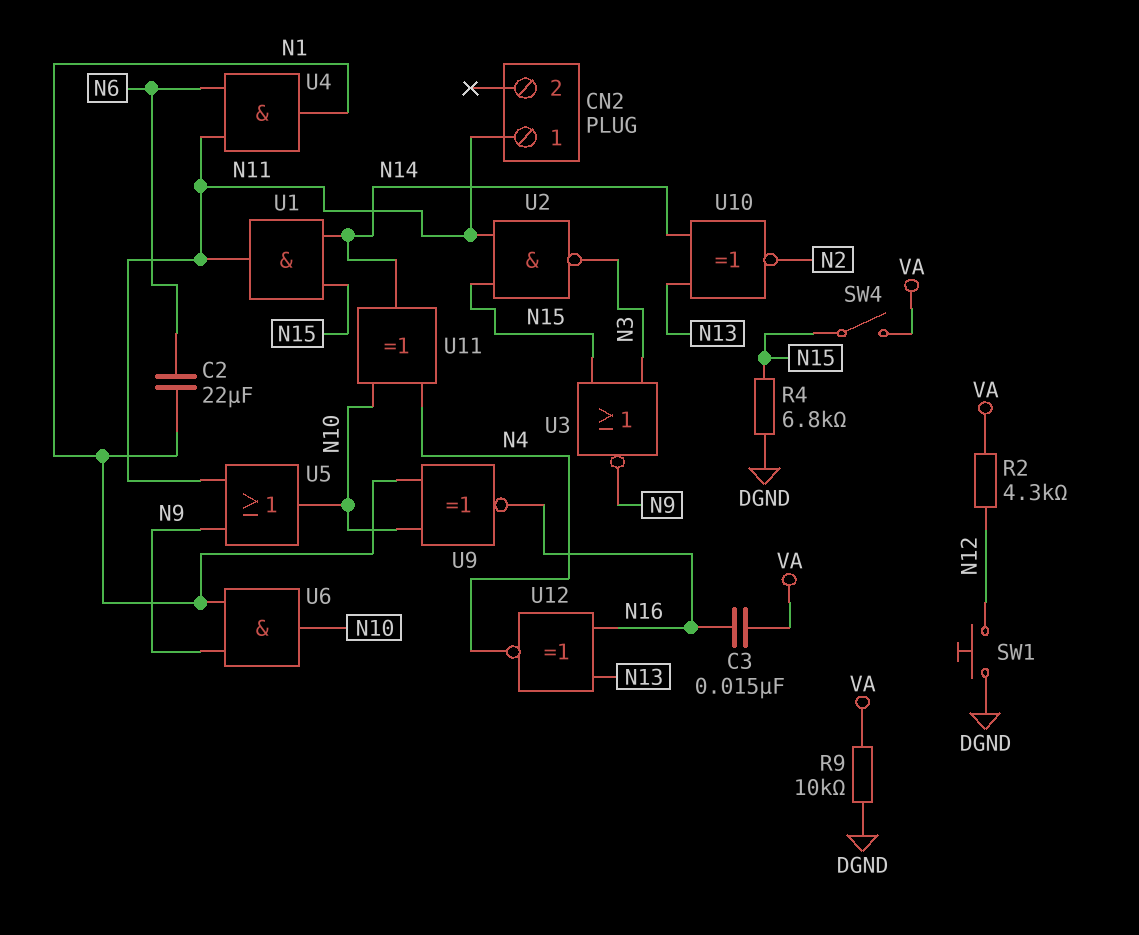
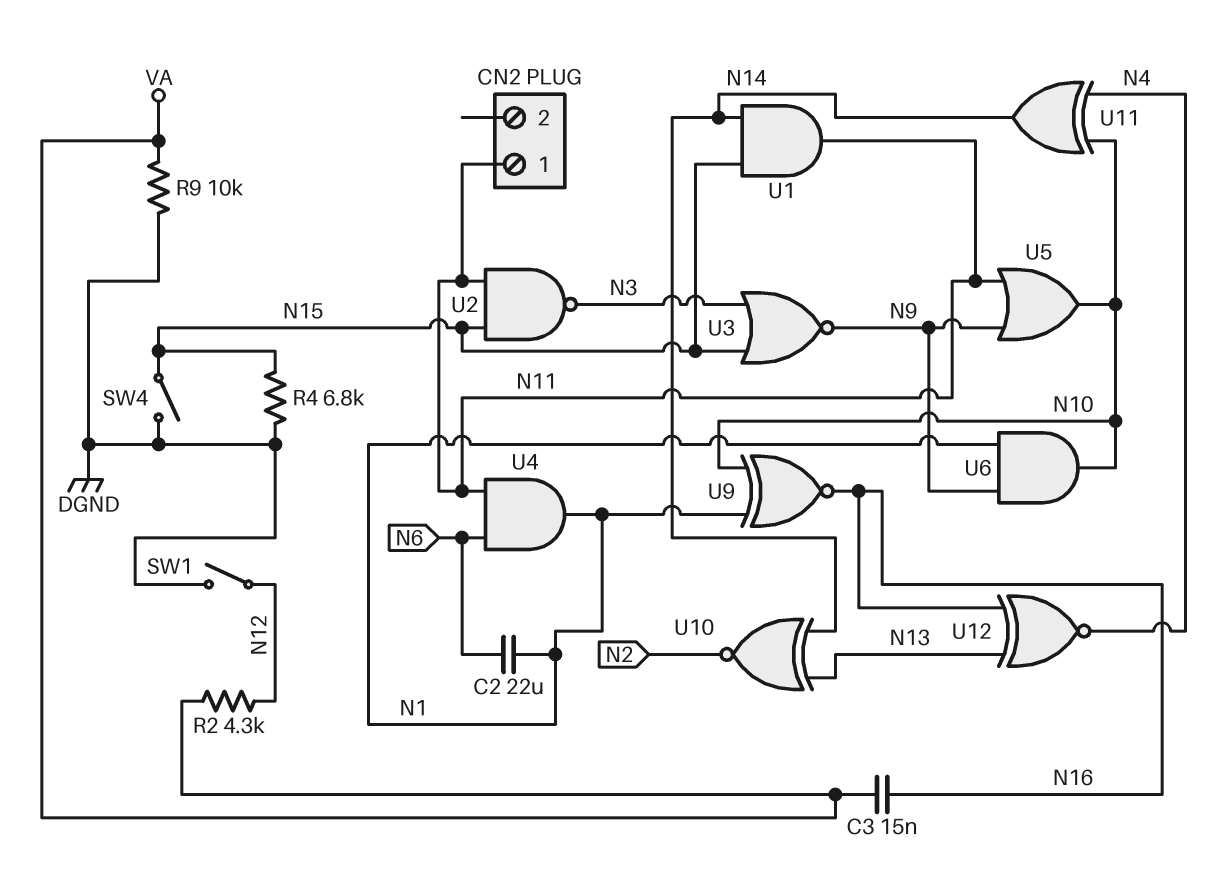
SW1: button (DGND, N12) -> switch (DGND, N12)
SW4: switch (N15, VA) -> switch (DGND, N15)

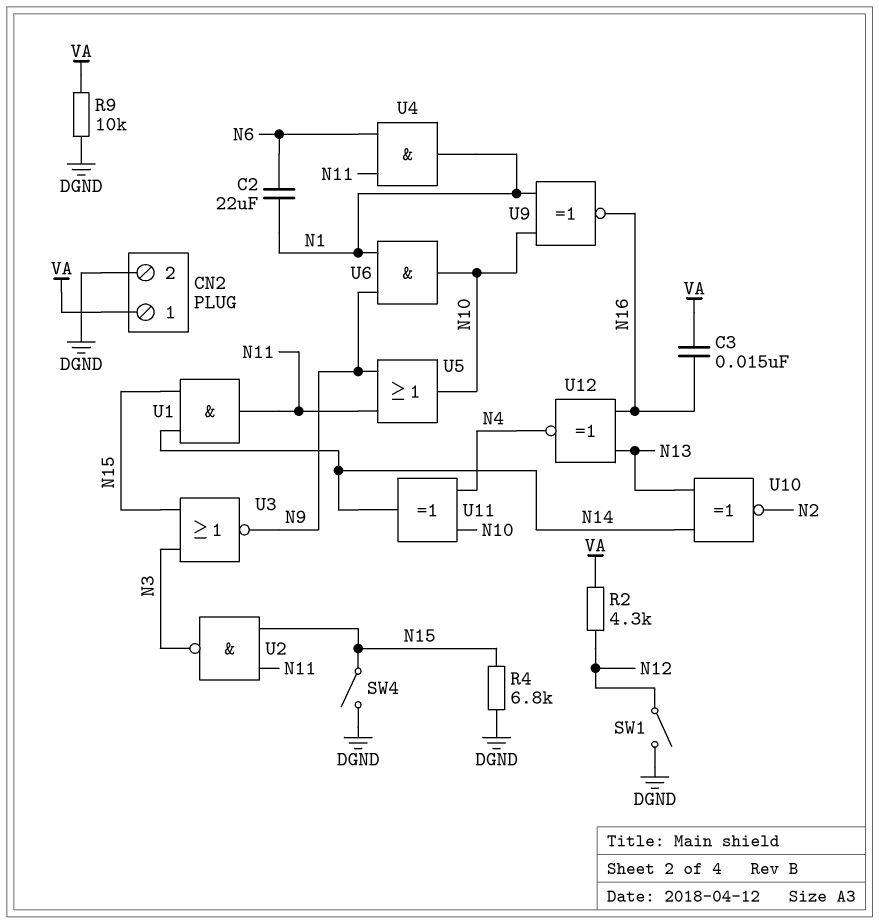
CN2 pin 1: N11 -> VA
CN2 pin 2: none -> DGND

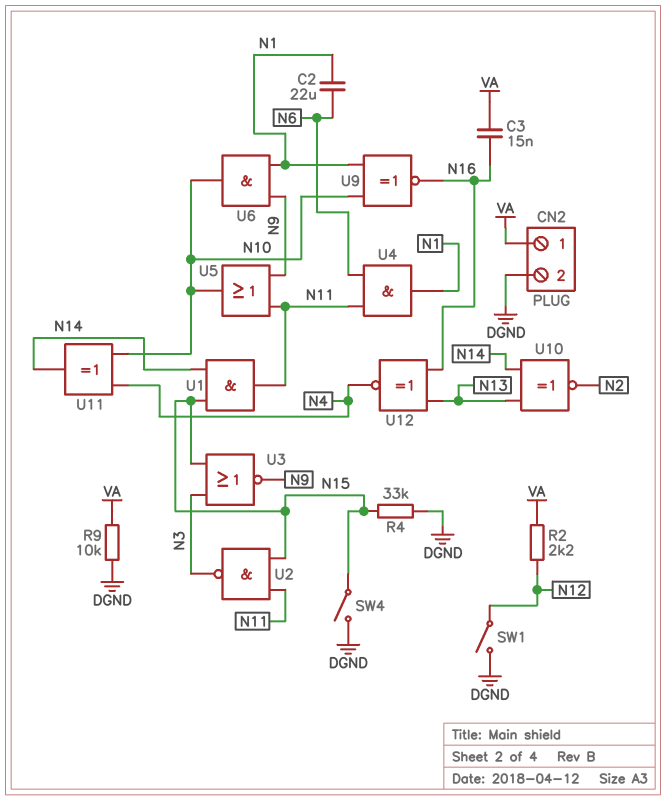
R2: 4.3k (N12, VA) -> 2.2k (N12, VA)
R4: 6.8k (DGND, N15) -> 33k (DGND, N15)

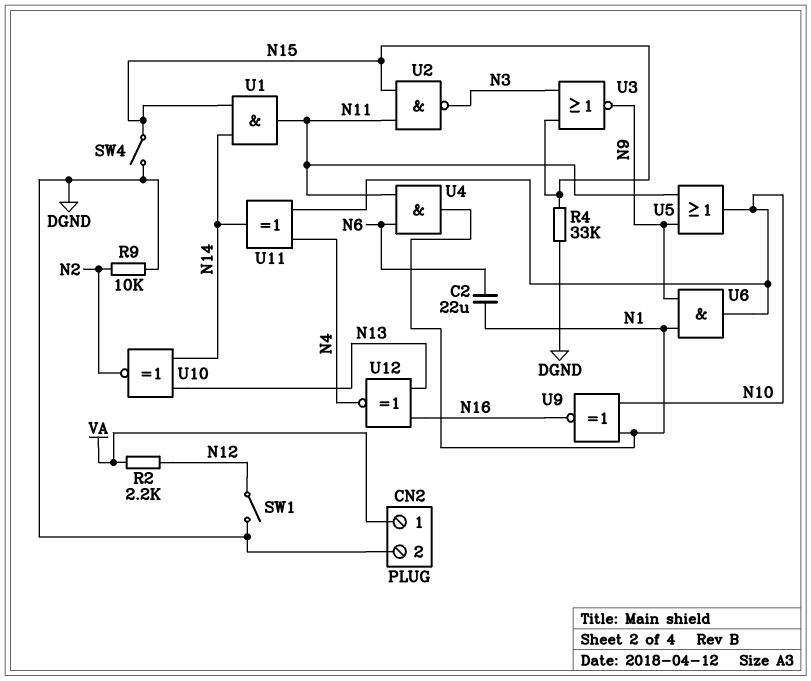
C3: 15nF (N16, VA) -> none
R9: 10k (DGND, VA) -> 10k (DGND, N2)

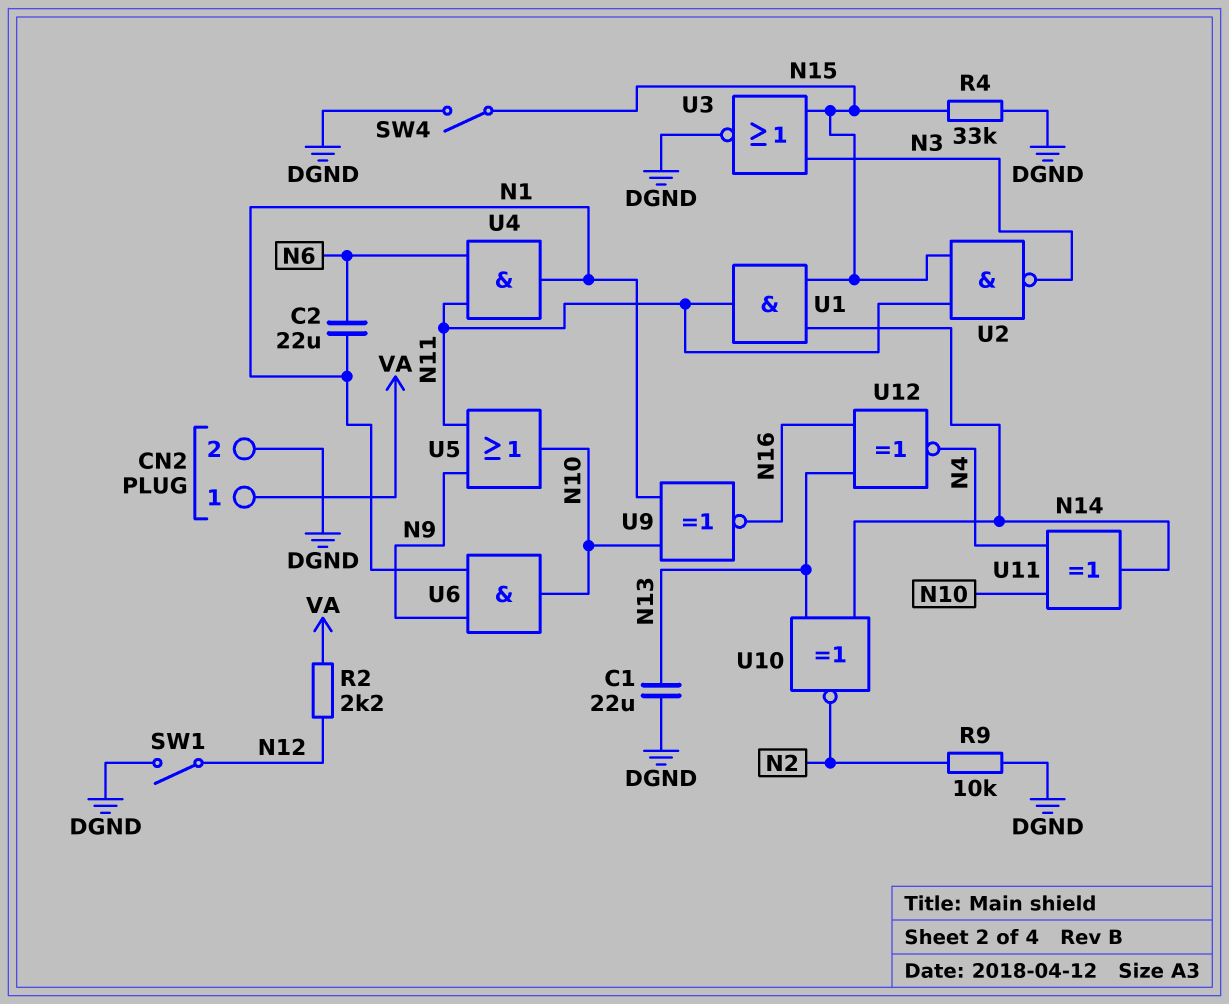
C1: none -> 22uF (DGND, N13)
U3: NOR (in N3, in N15, out N9) -> NOR (in N3, in N15, out DGND)

